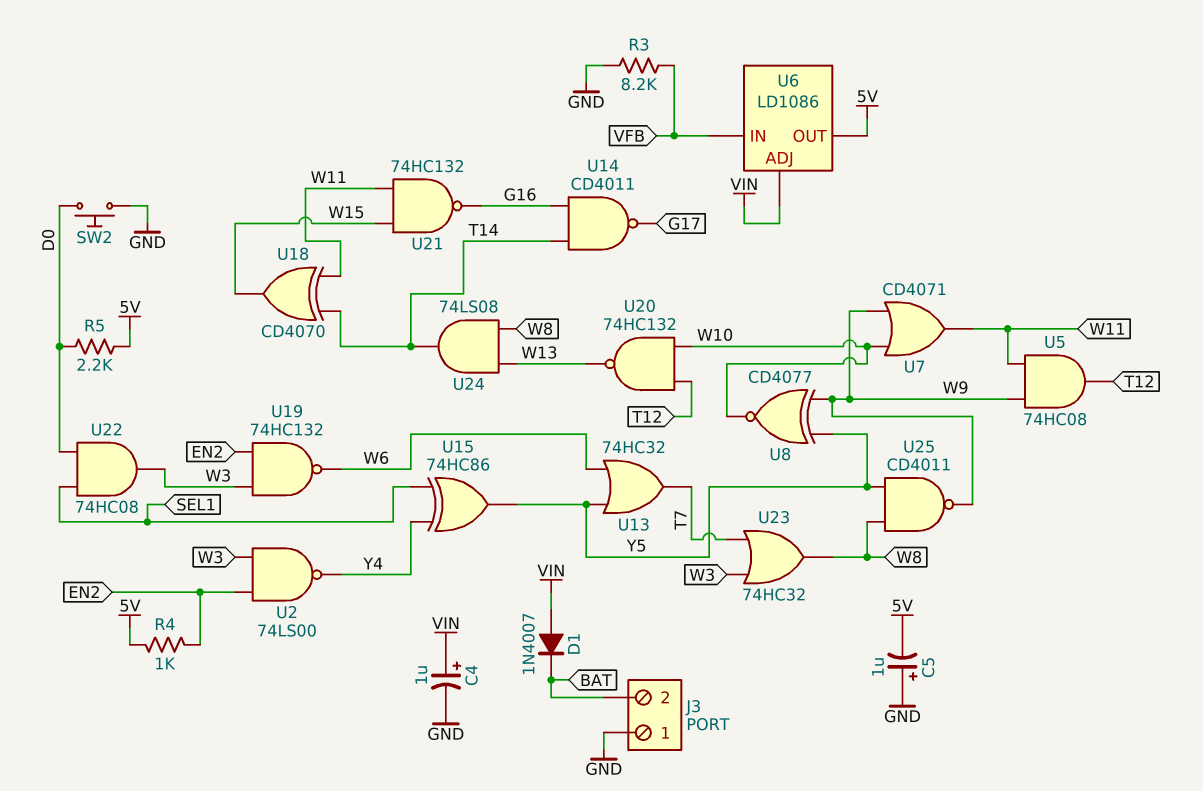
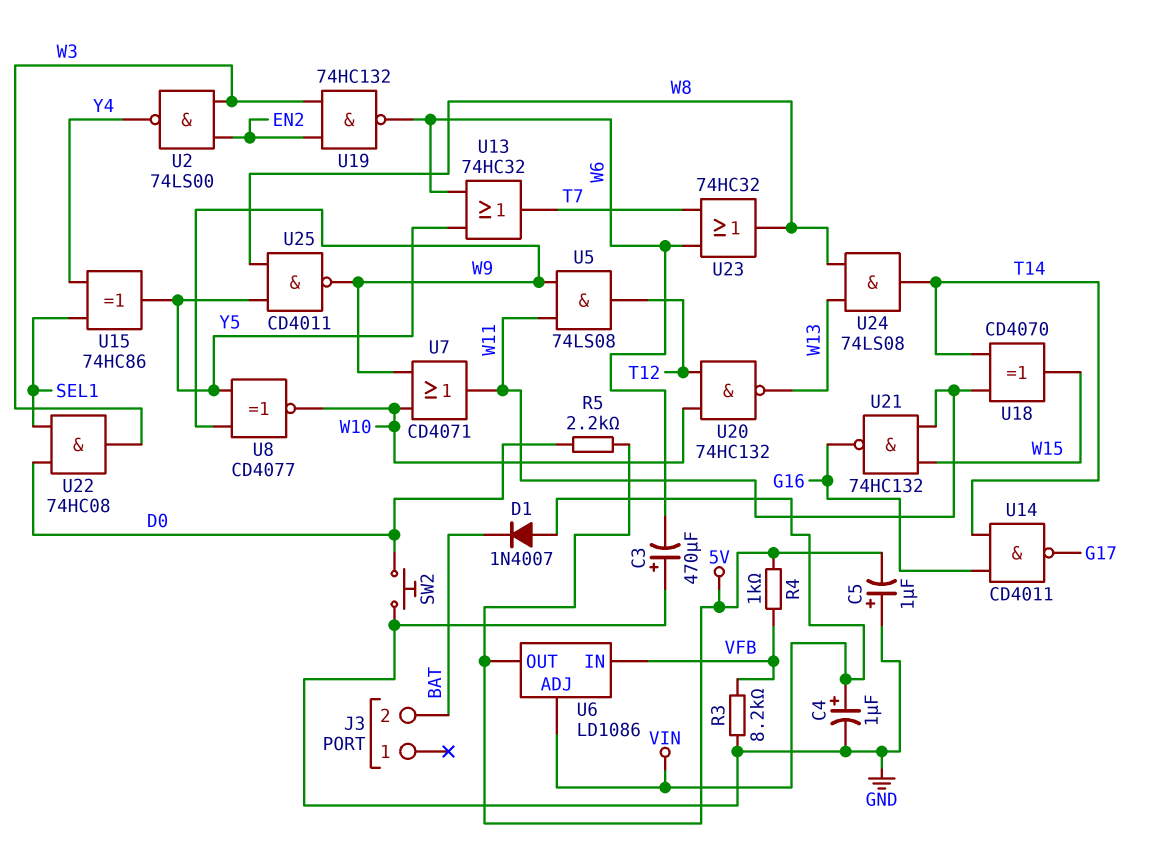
C3: none -> 470uF (plus GND, minus W6)
J3 pin 1: GND -> none
R4: 1k (5V, EN2) -> 1k (5V, VFB)
U5: AND 74HC08 (in W9, in W11, out T12) -> AND 74LS08 (in W9, in W11, out T12)
U23: OR 74HC32 (in T7, in W3, out W8) -> OR 74HC32 (in T7, in W6, out W8)

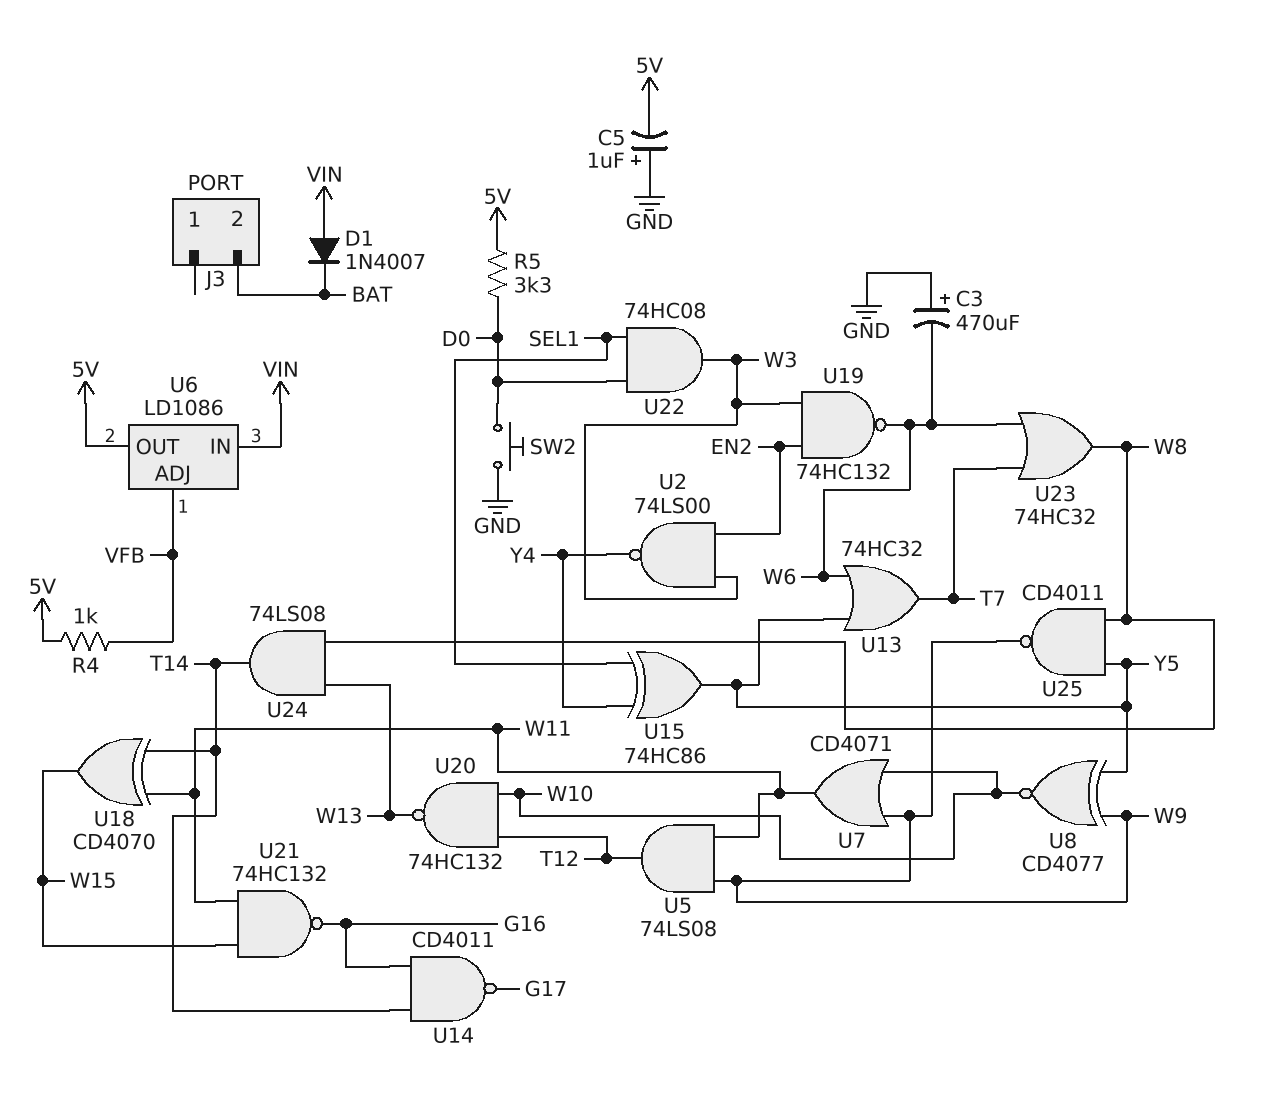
C4: 1uF (plus VIN, minus GND) -> none
R3: 8.2k (GND, VFB) -> none
R5: 2.2k (5V, D0) -> 3.3k (5V, D0)
U6 pin ADJ: VIN -> VFB
U6 pin IN: VFB -> VIN

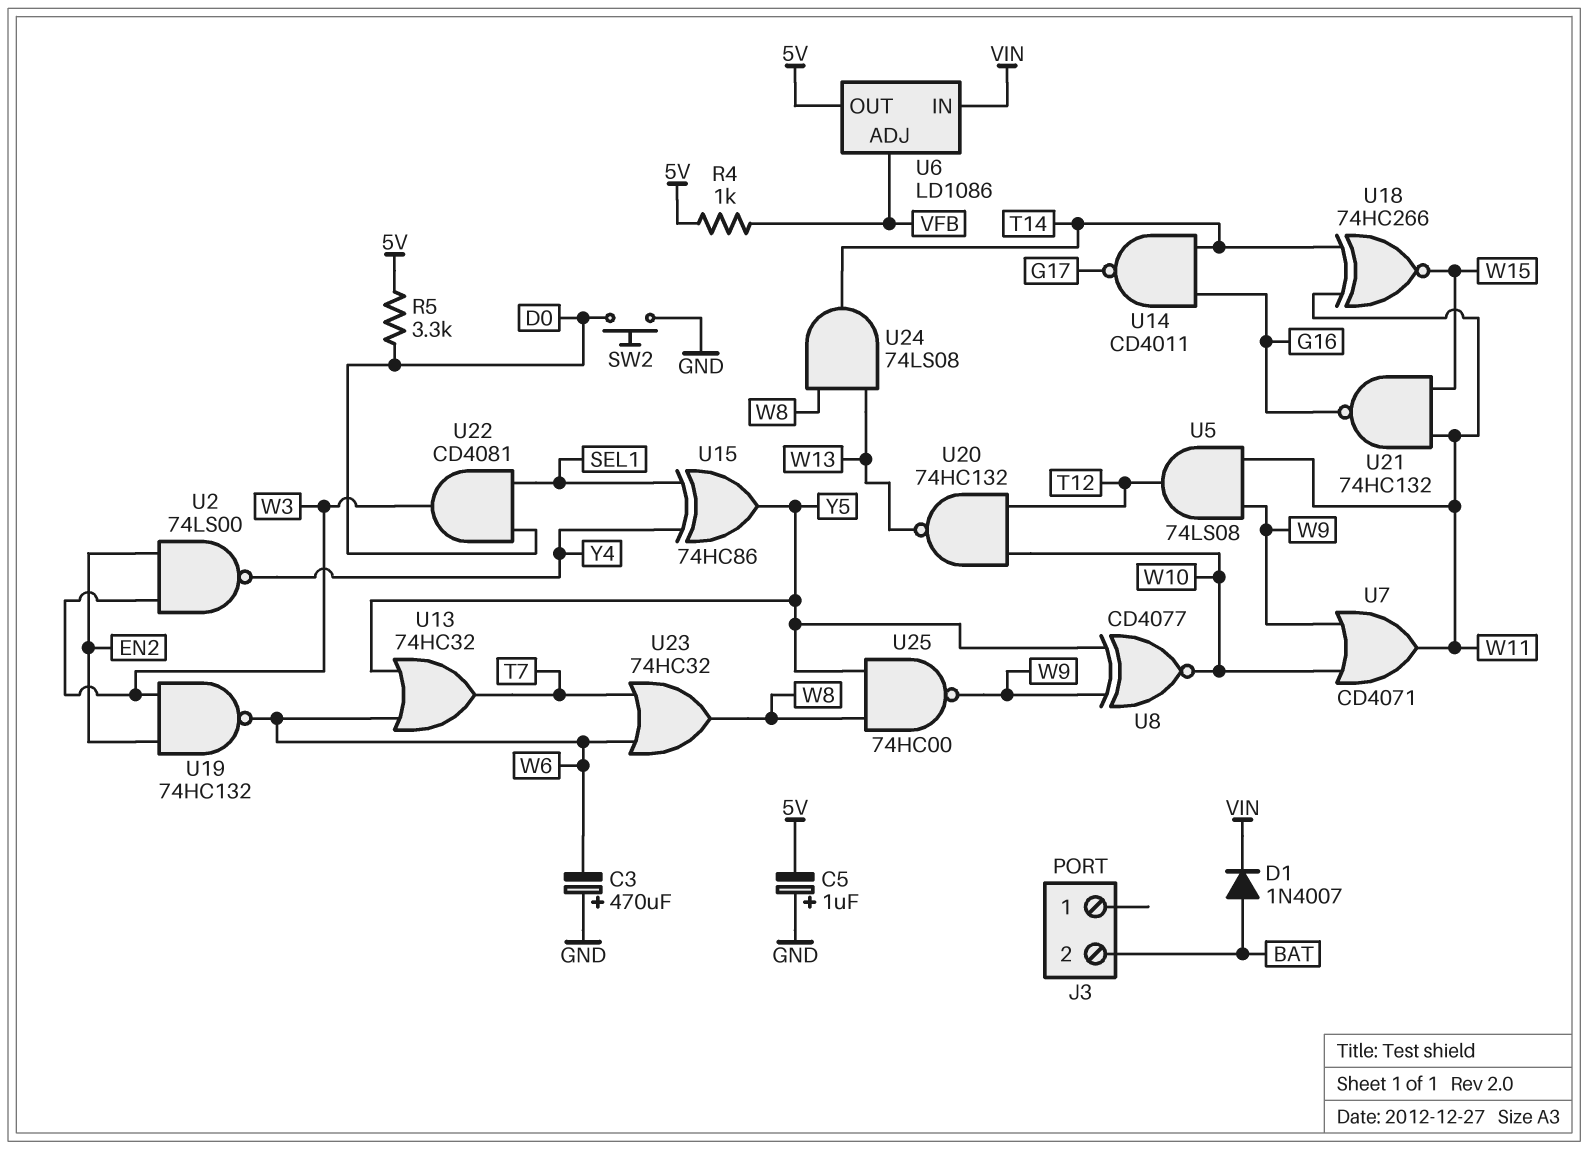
D1: diode 1N4007 (A VIN, K BAT) -> diode 1N4007 (A BAT, K VIN)
U18: XOR CD4070 (in T14, in W11, out W15) -> XNOR 74HC266 (in T14, in W11, out W15)
U22: AND 74HC08 (in D0, in SEL1, out W3) -> AND CD4081 (in D0, in SEL1, out W3)
U25: NAND CD4011 (in W8, in Y5, out W9) -> NAND 74HC00 (in W8, in Y5, out W9)

